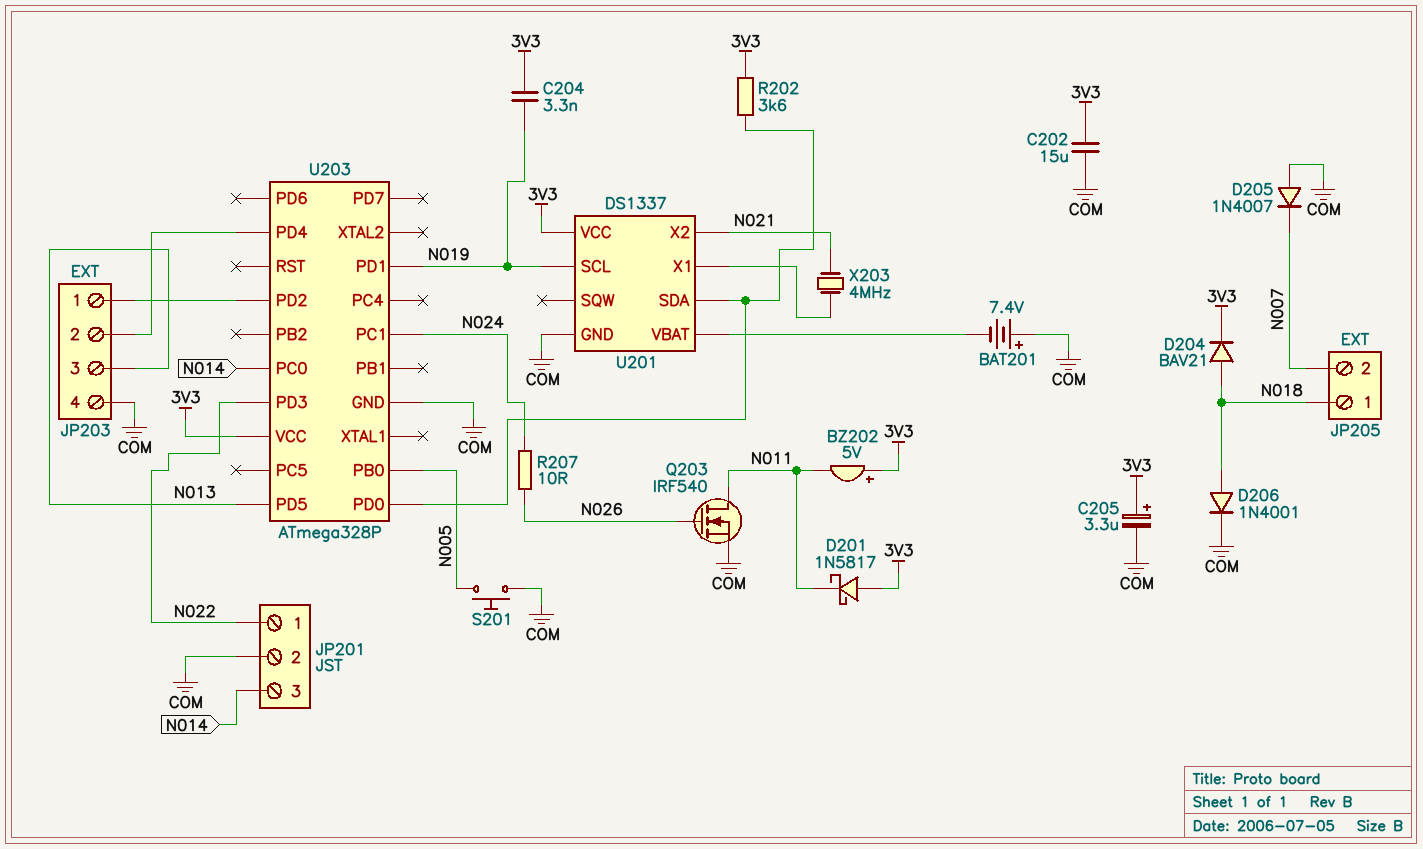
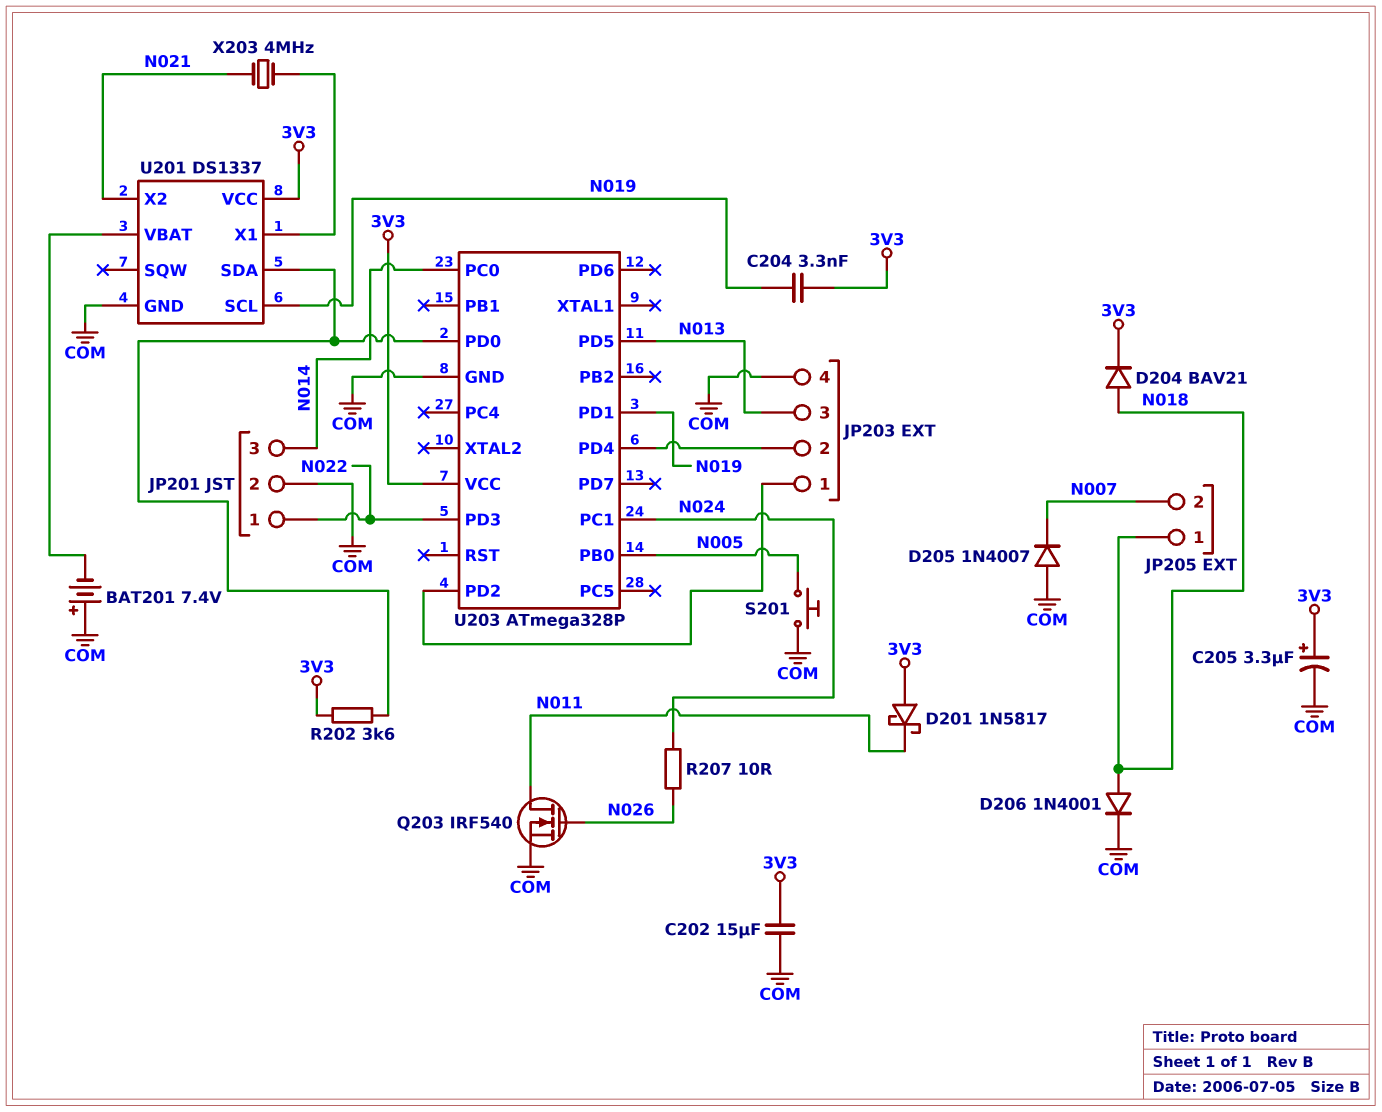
BZ202: buzzer 5V (plus 3V3, minus N011) -> none

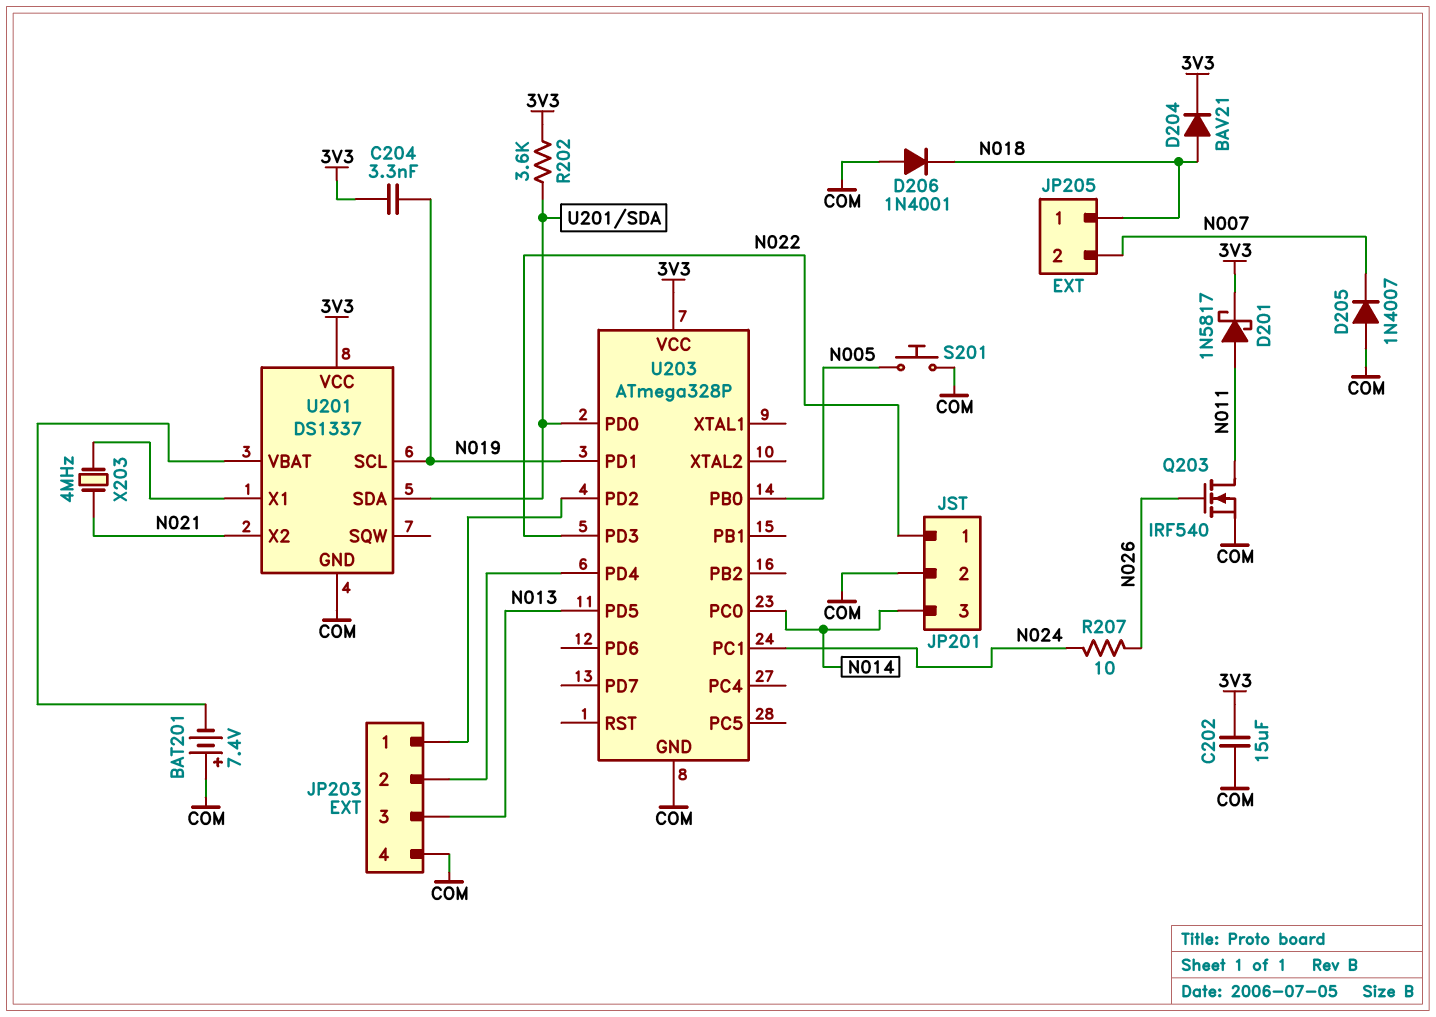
C205: 3.3uF (plus 3V3, minus COM) -> none
D201: schottky 1N5817 (A 3V3, K N011) -> schottky 1N5817 (A N011, K 3V3)
D206: diode 1N4001 (A N018, K COM) -> diode 1N4001 (A COM, K N018)

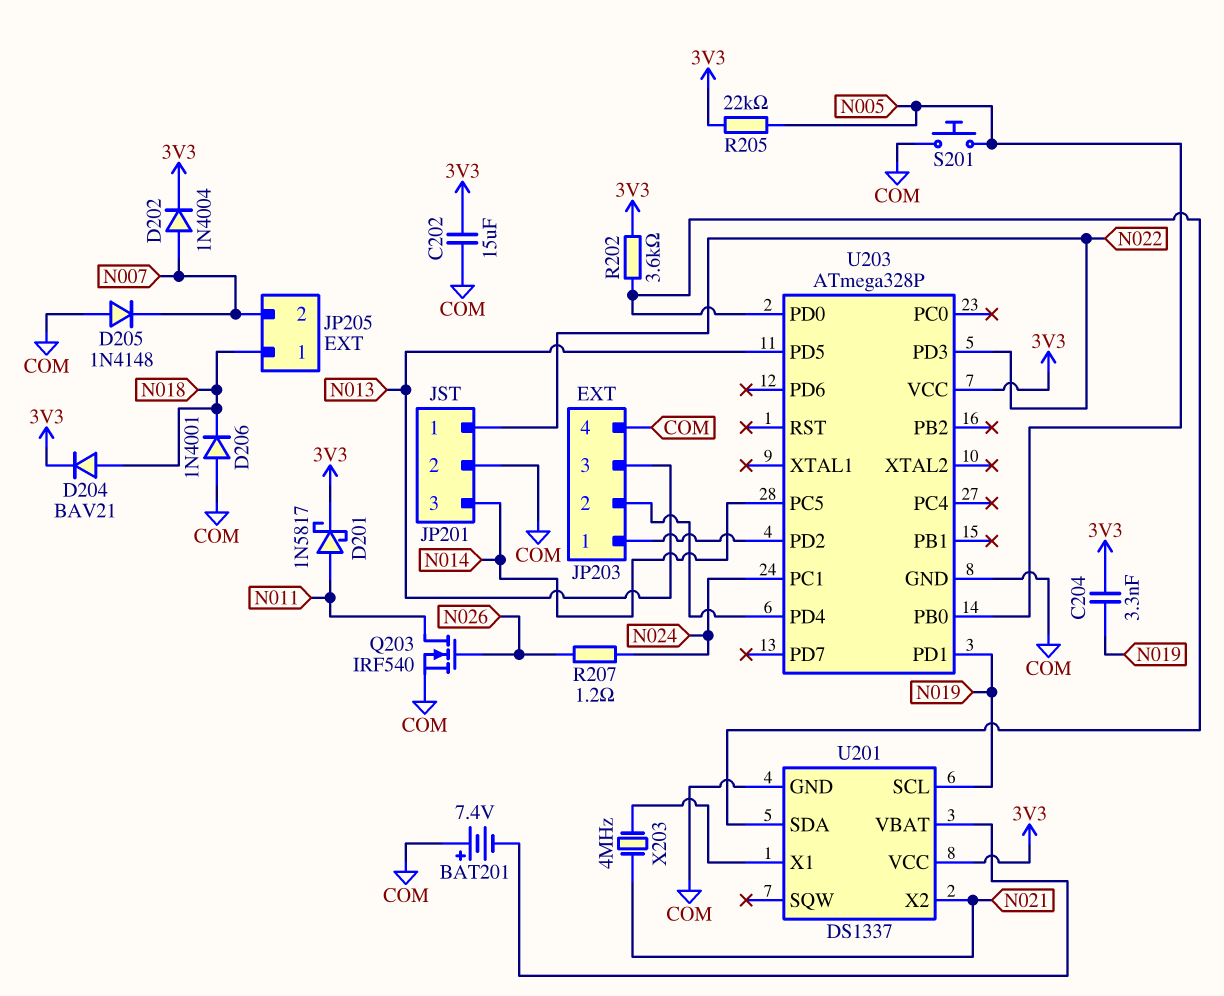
D202: none -> diode 1N4004 (A N007, K 3V3)
D205: diode 1N4007 (A COM, K N007) -> diode 1N4148 (A COM, K N007)
R205: none -> 22k (3V3, N005)
R207: 10 (N024, N026) -> 1.2 (N024, N026)
U203 pin PC0: N014 -> none
U203 pin PC5: none -> N014

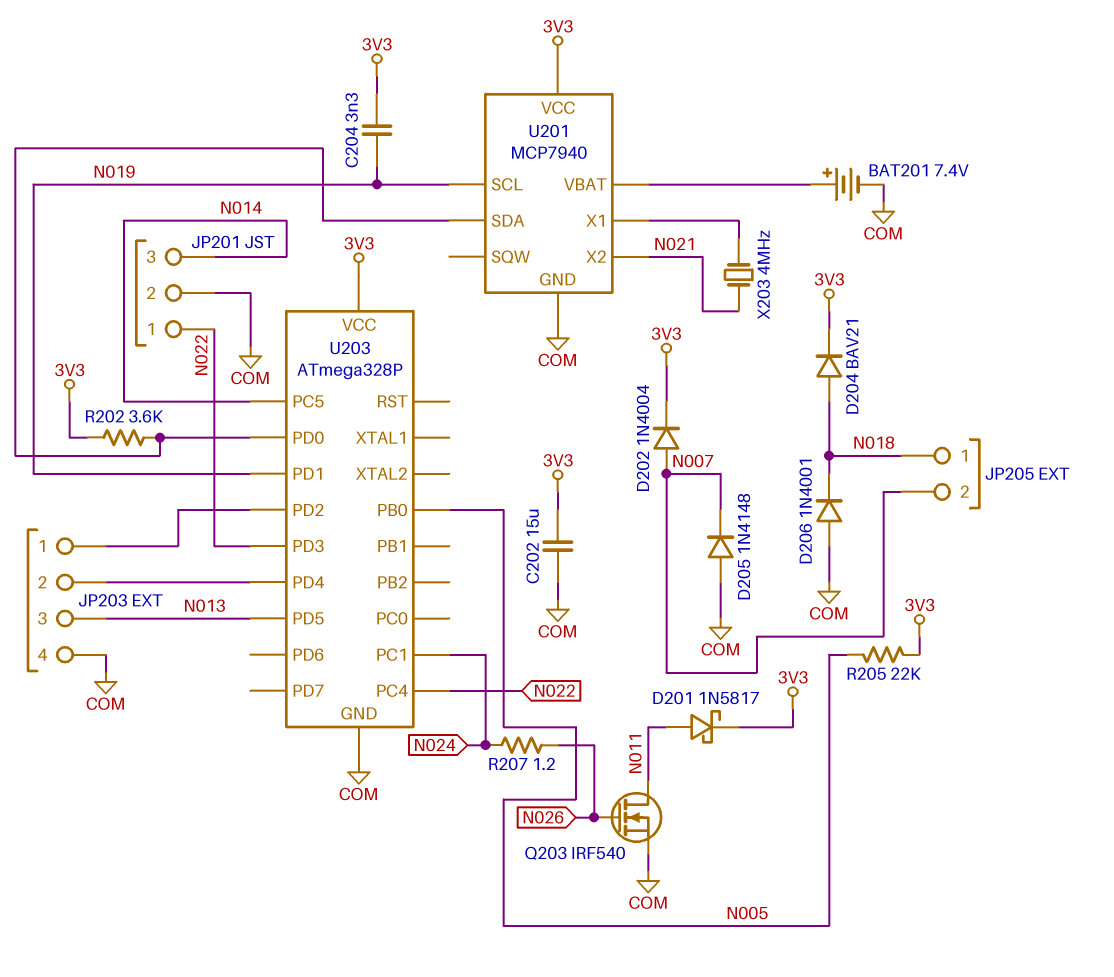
BAT201: 7.4V (plus COM, minus U201/VBAT) -> 7.4V (plus U201/VBAT, minus COM)
S201: button (COM, N005) -> none
U201: DS1337 -> MCP7940
U203 pin PC4: none -> N022

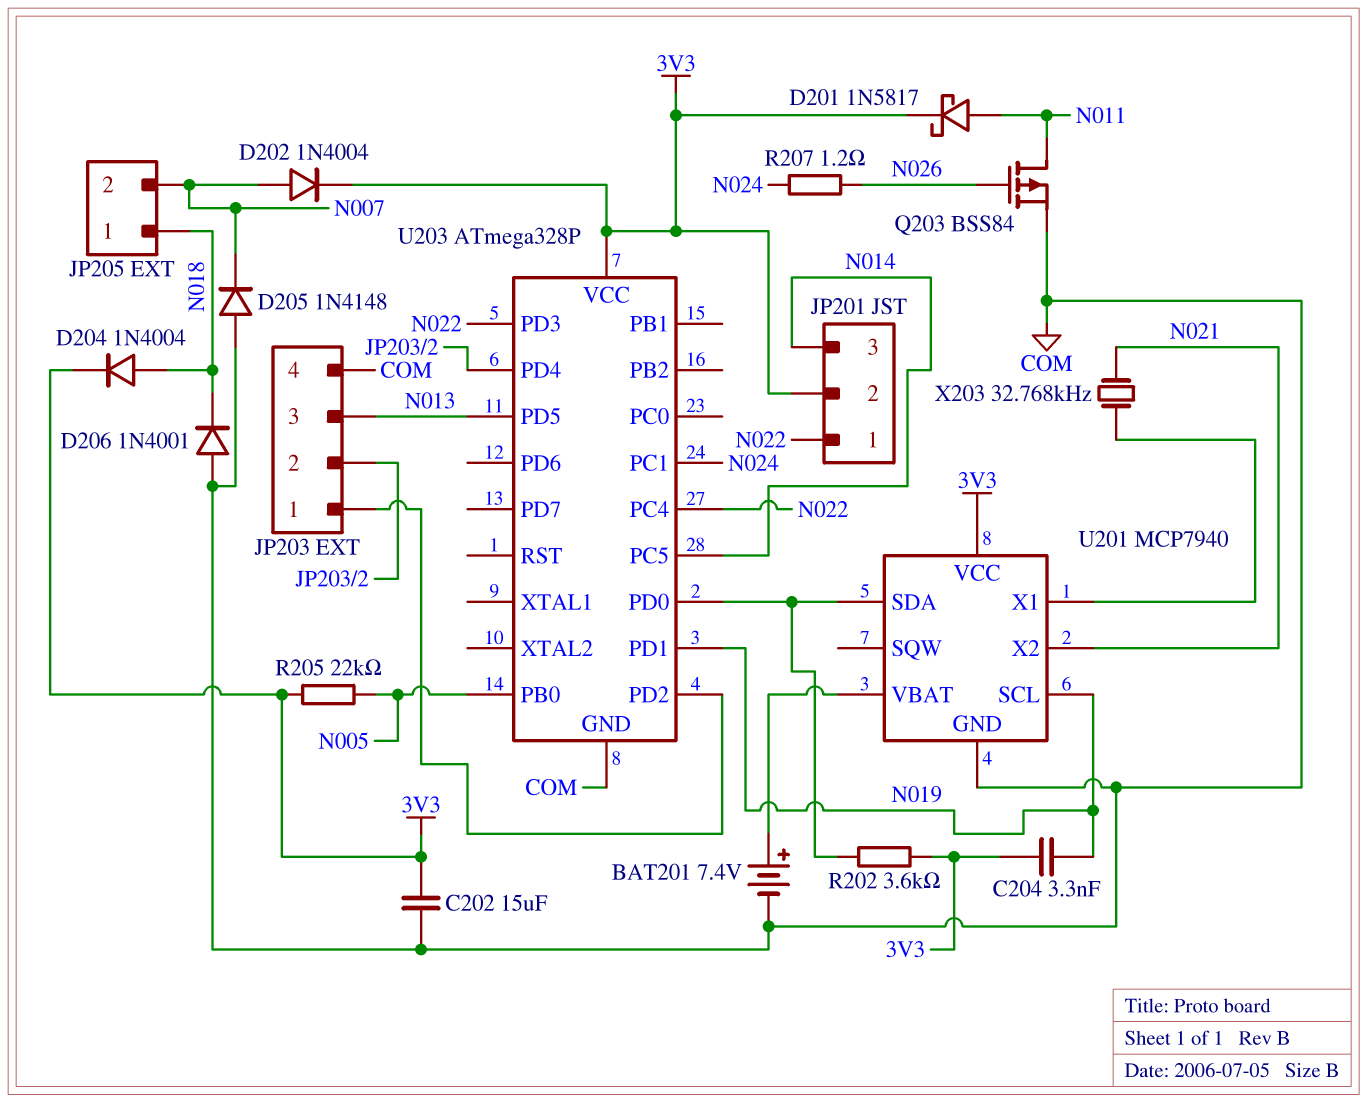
D204: diode BAV21 (A N018, K 3V3) -> diode 1N4004 (A N018, K 3V3)
JP201 pin 2: COM -> 3V3
Q203: NMOS IRF540 (G N026, D N011, S COM) -> PMOS BSS84 (G N026, D N011, S COM)
X203: 4MHz (N021, U201/X1) -> 32.768kHz (N021, U201/X1)

